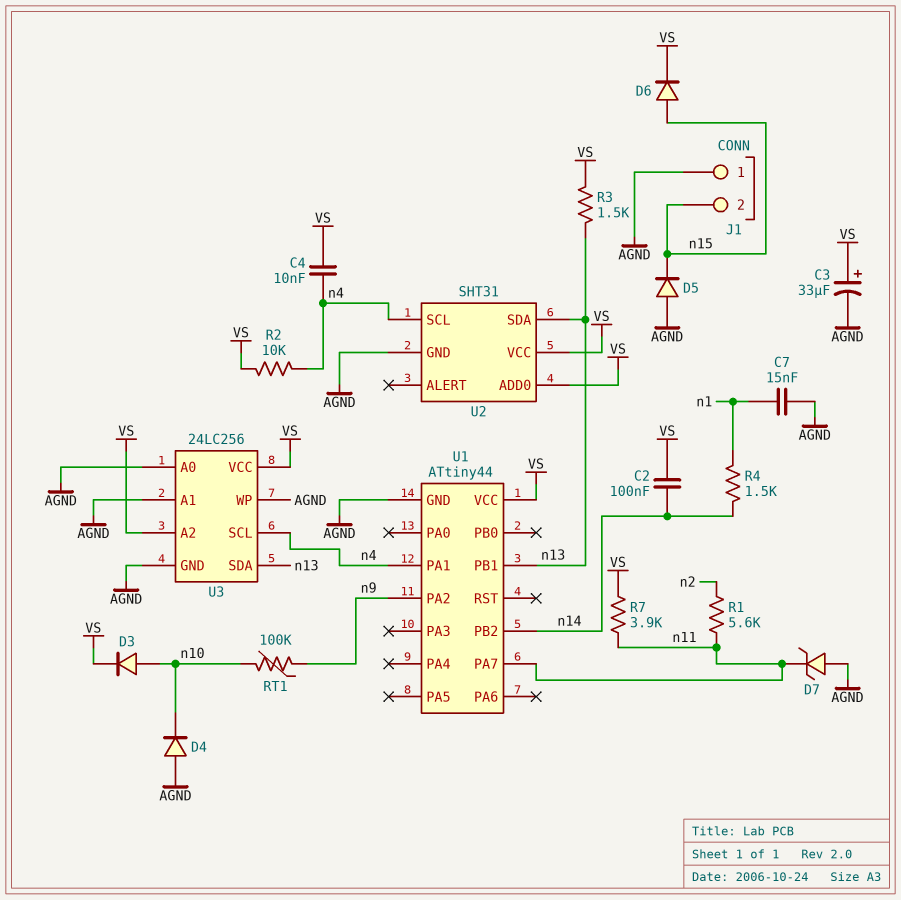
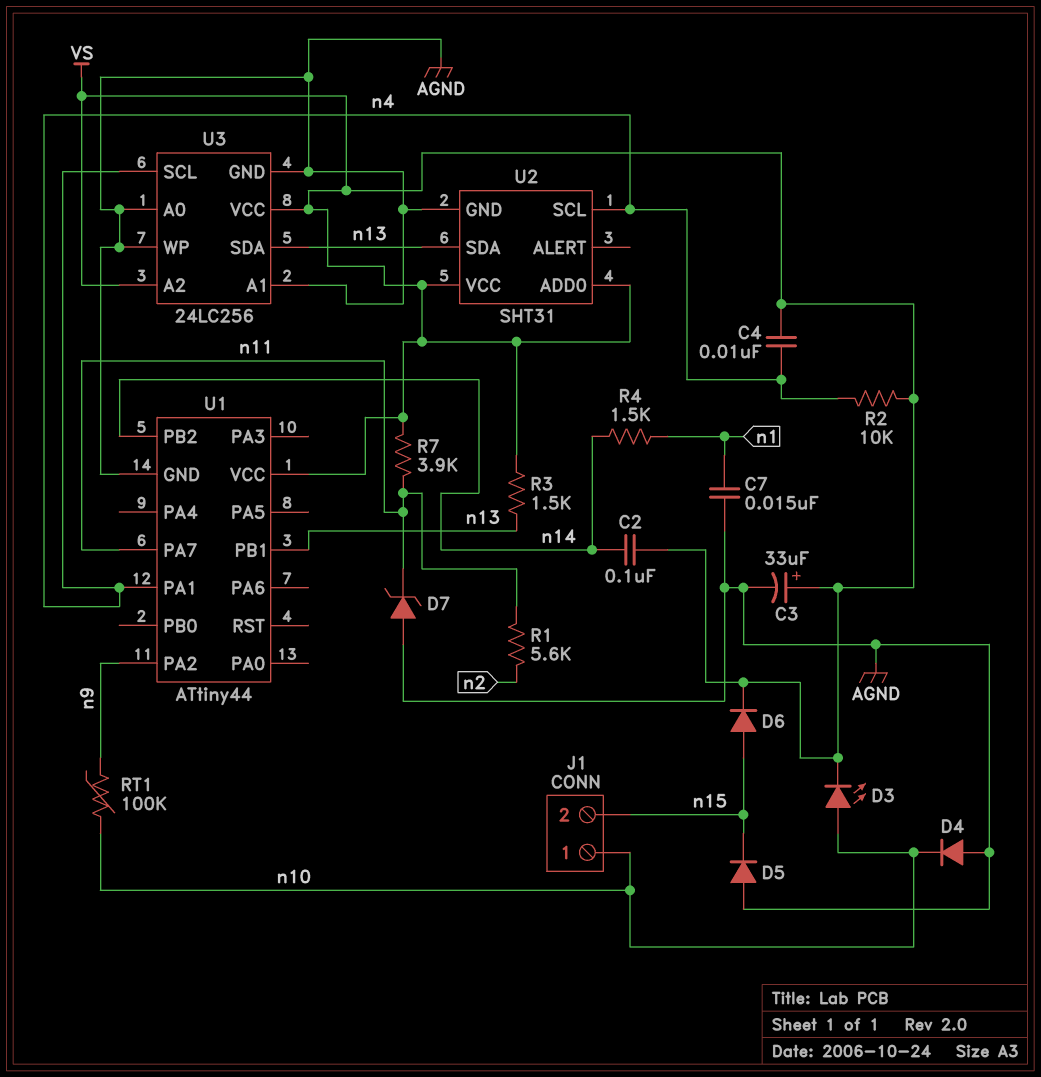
D3: diode (A n10, K VS) -> LED (A n10, K VS)
J1 pin 1: AGND -> n10

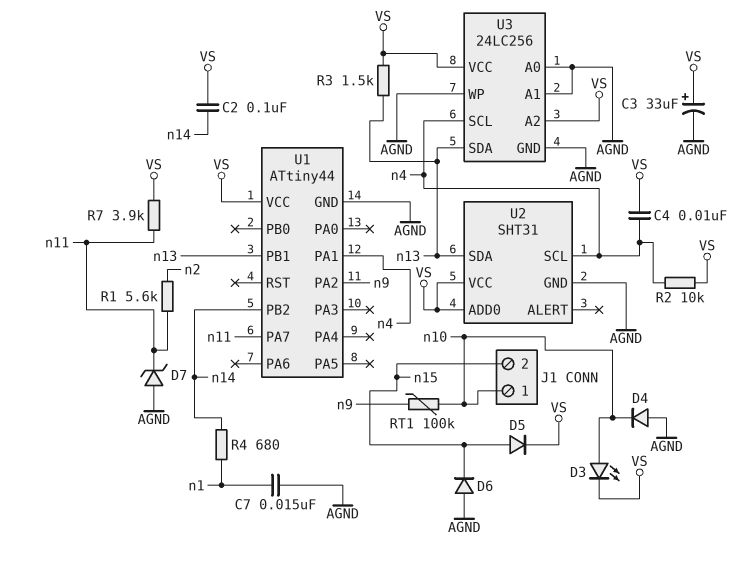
D5: diode (A AGND, K n15) -> diode (A n15, K VS)
D6: diode (A n15, K VS) -> diode (A AGND, K n15)
R4: 1.5k (n1, n14) -> 680 (n1, n14)

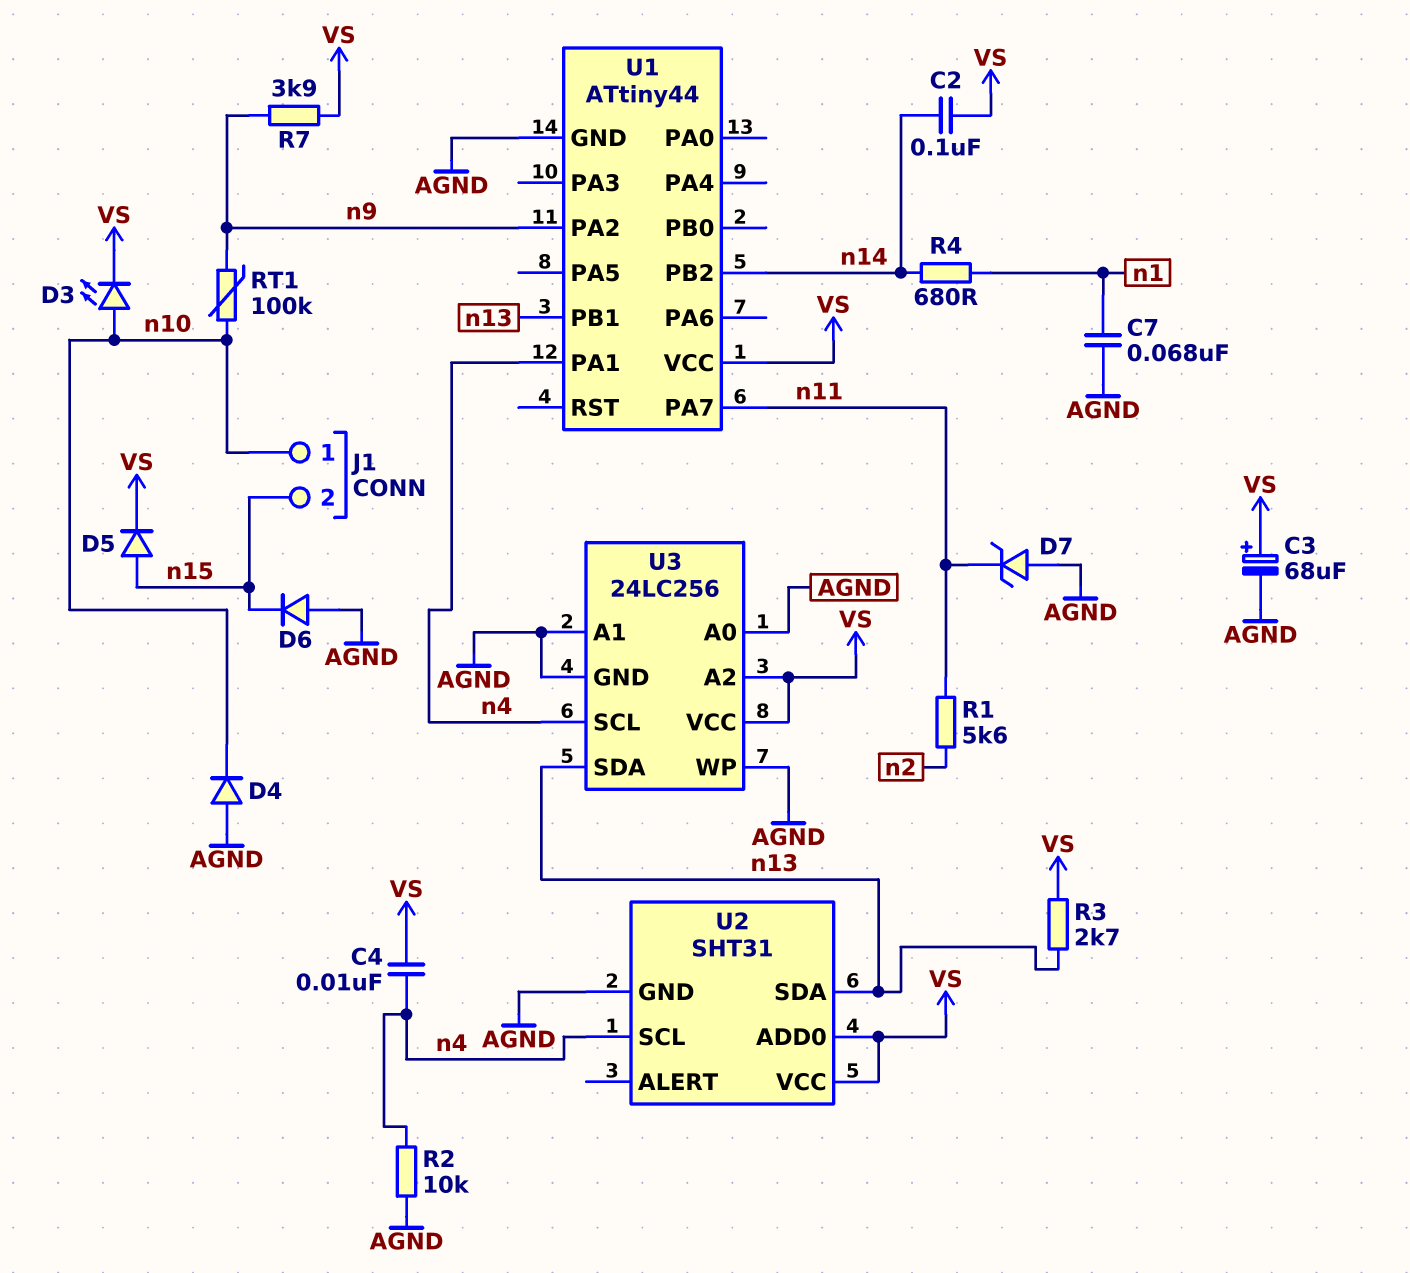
C3: 33uF (plus VS, minus AGND) -> 68uF (plus VS, minus AGND)
C7: 15nF (AGND, n1) -> 68nF (AGND, n1)
R2: 10k (VS, n4) -> 10k (AGND, n4)
R3: 1.5k (VS, n13) -> 2.7k (VS, n13)
R7: 3.9k (VS, n11) -> 3.9k (VS, n9)

